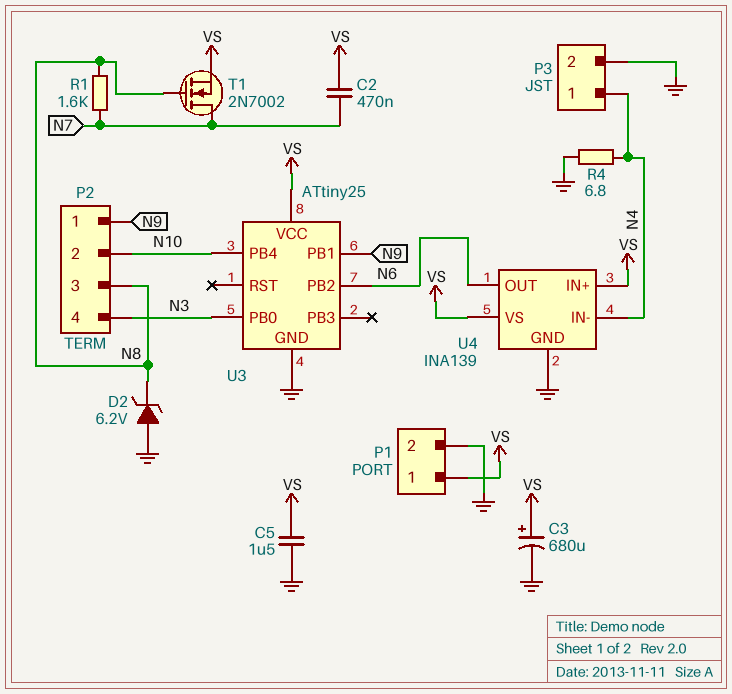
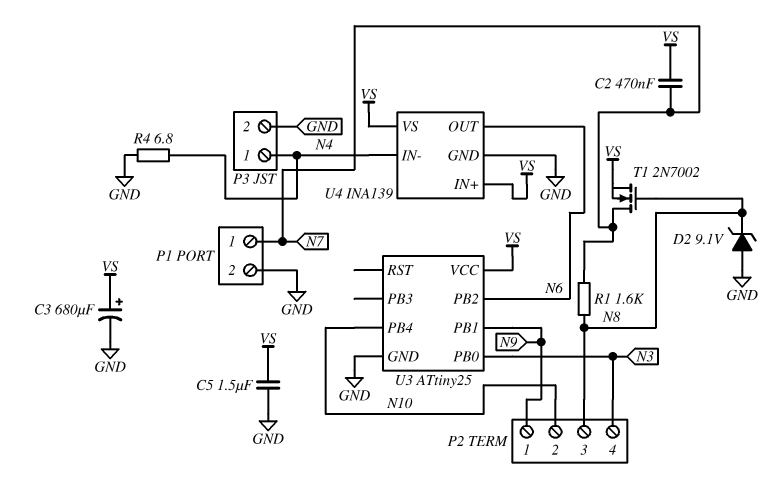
D2: zener 6.2V (A GND, K N8) -> zener 9.1V (A GND, K N8)
P1 pin 1: VS -> N7

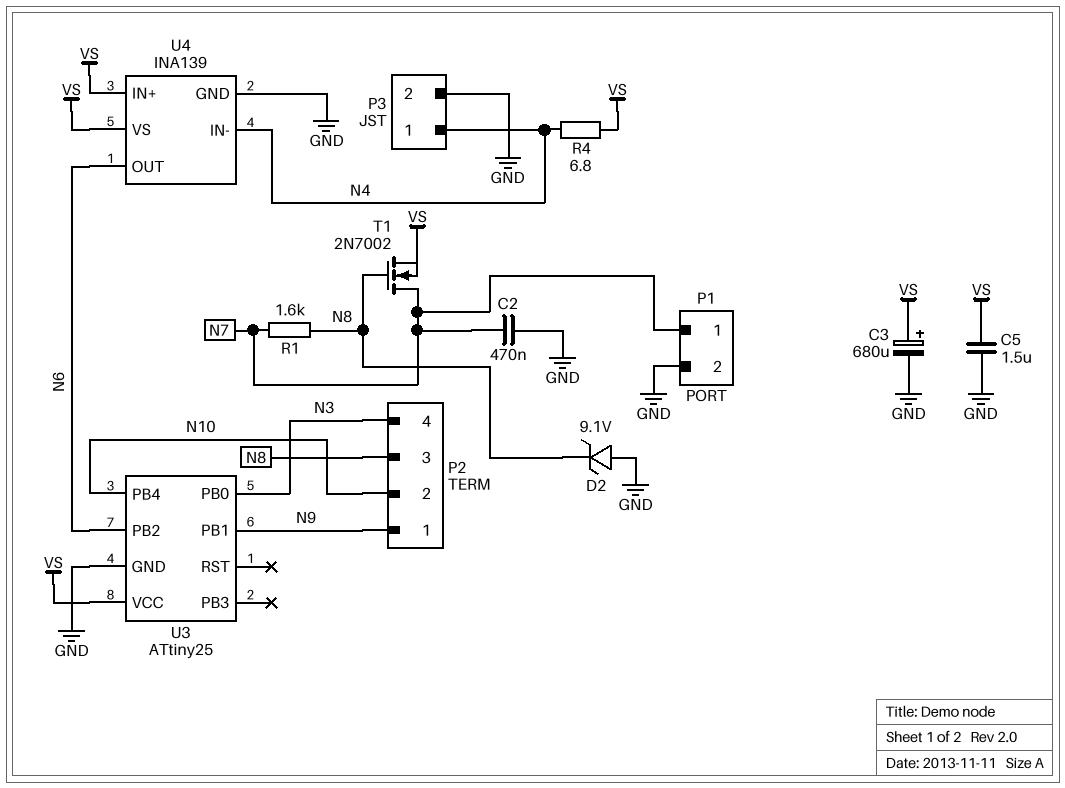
C2: 470nF (N7, VS) -> 470nF (GND, N7)
R4: 6.8 (GND, N4) -> 6.8 (N4, VS)

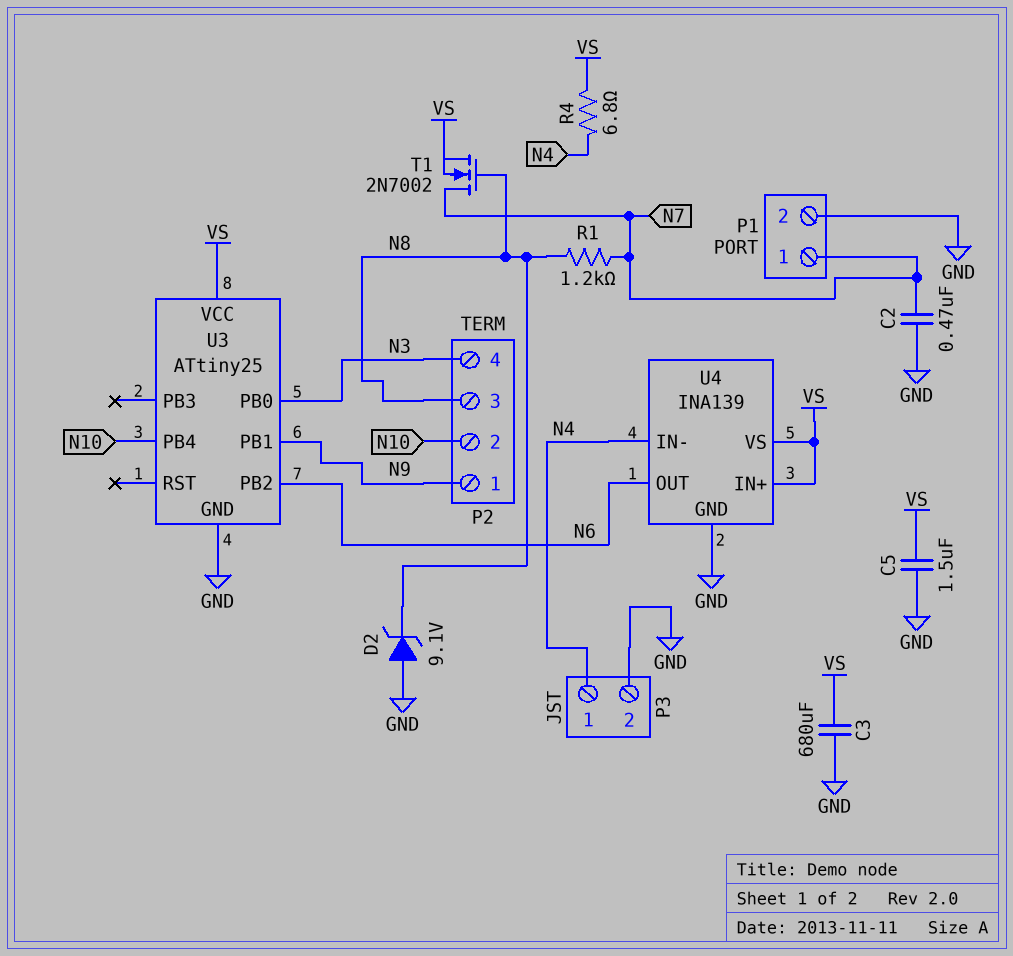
C3: 680uF (plus VS, minus GND) -> 680uF (GND, VS)
R1: 1.6k (N7, N8) -> 1.2k (N7, N8)

